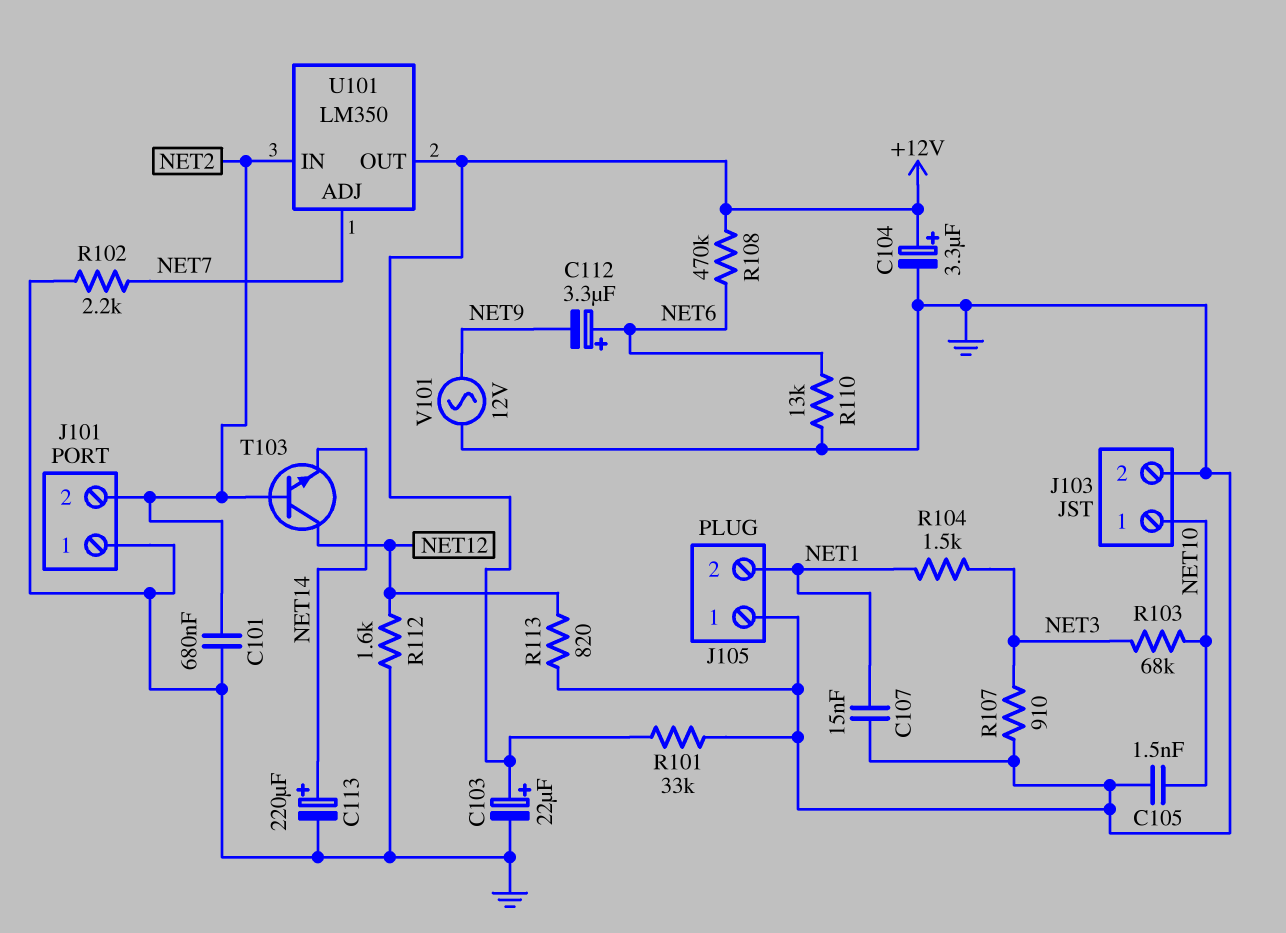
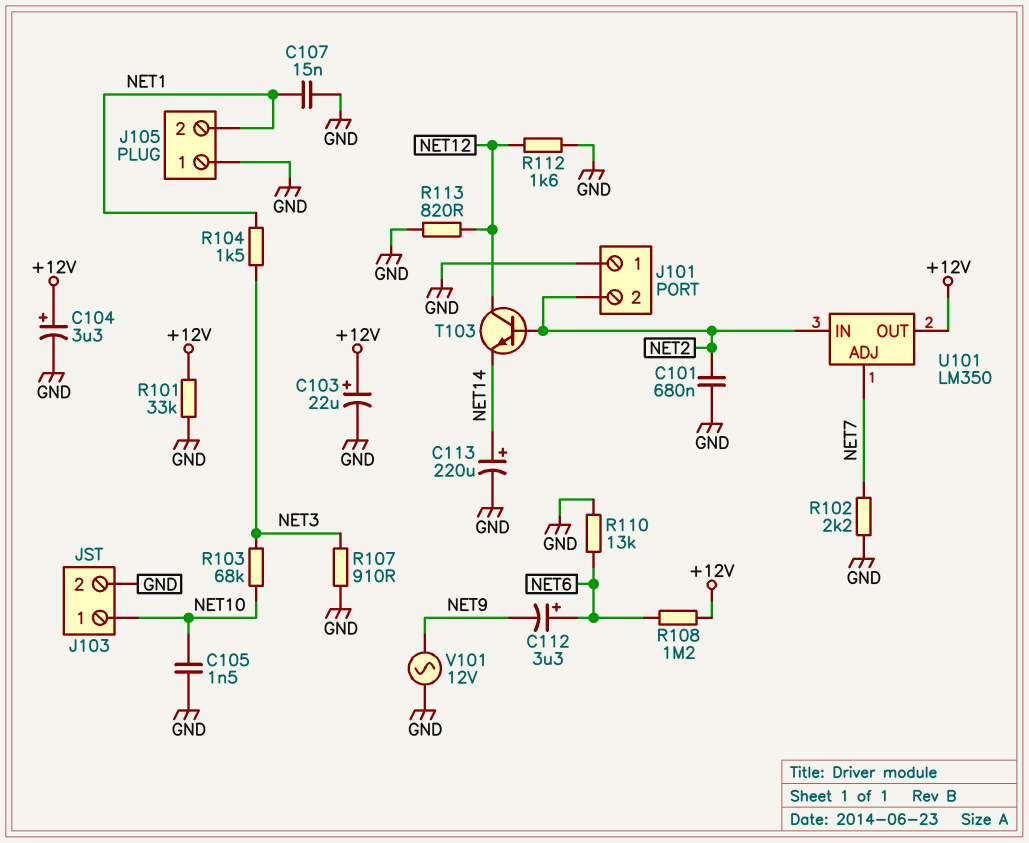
R108: 470k (+12V, NET6) -> 1.2M (+12V, NET6)

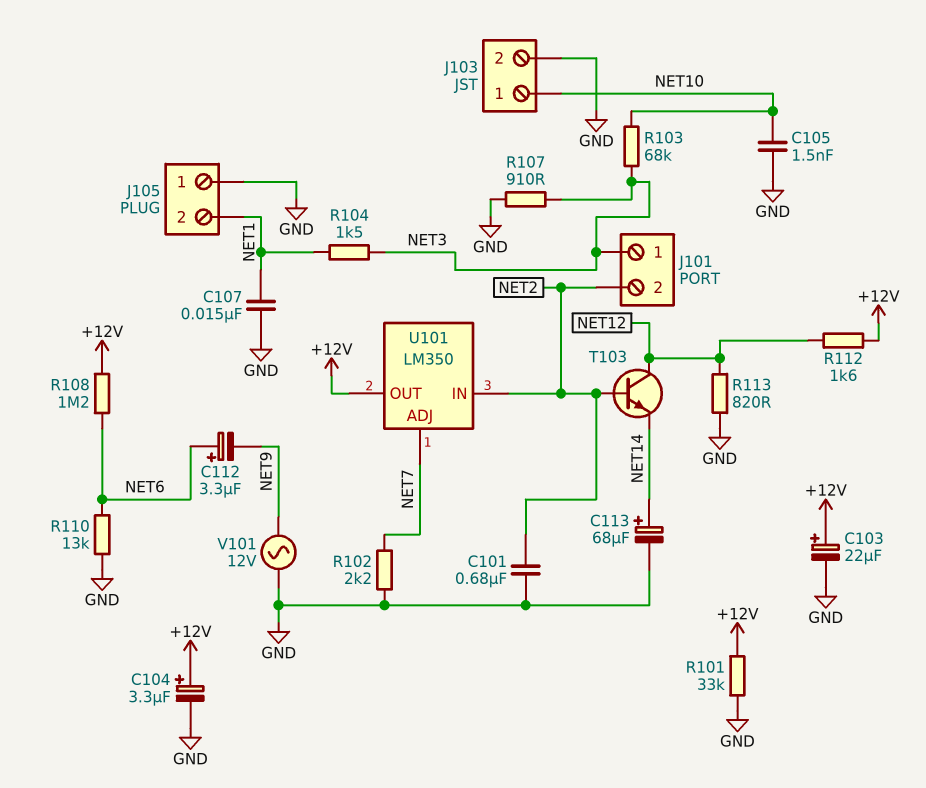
C113: 220uF (plus NET14, minus GND) -> 68uF (plus NET14, minus GND)
J101 pin 1: GND -> NET3
R112: 1.6k (GND, NET12) -> 1.6k (+12V, NET12)

